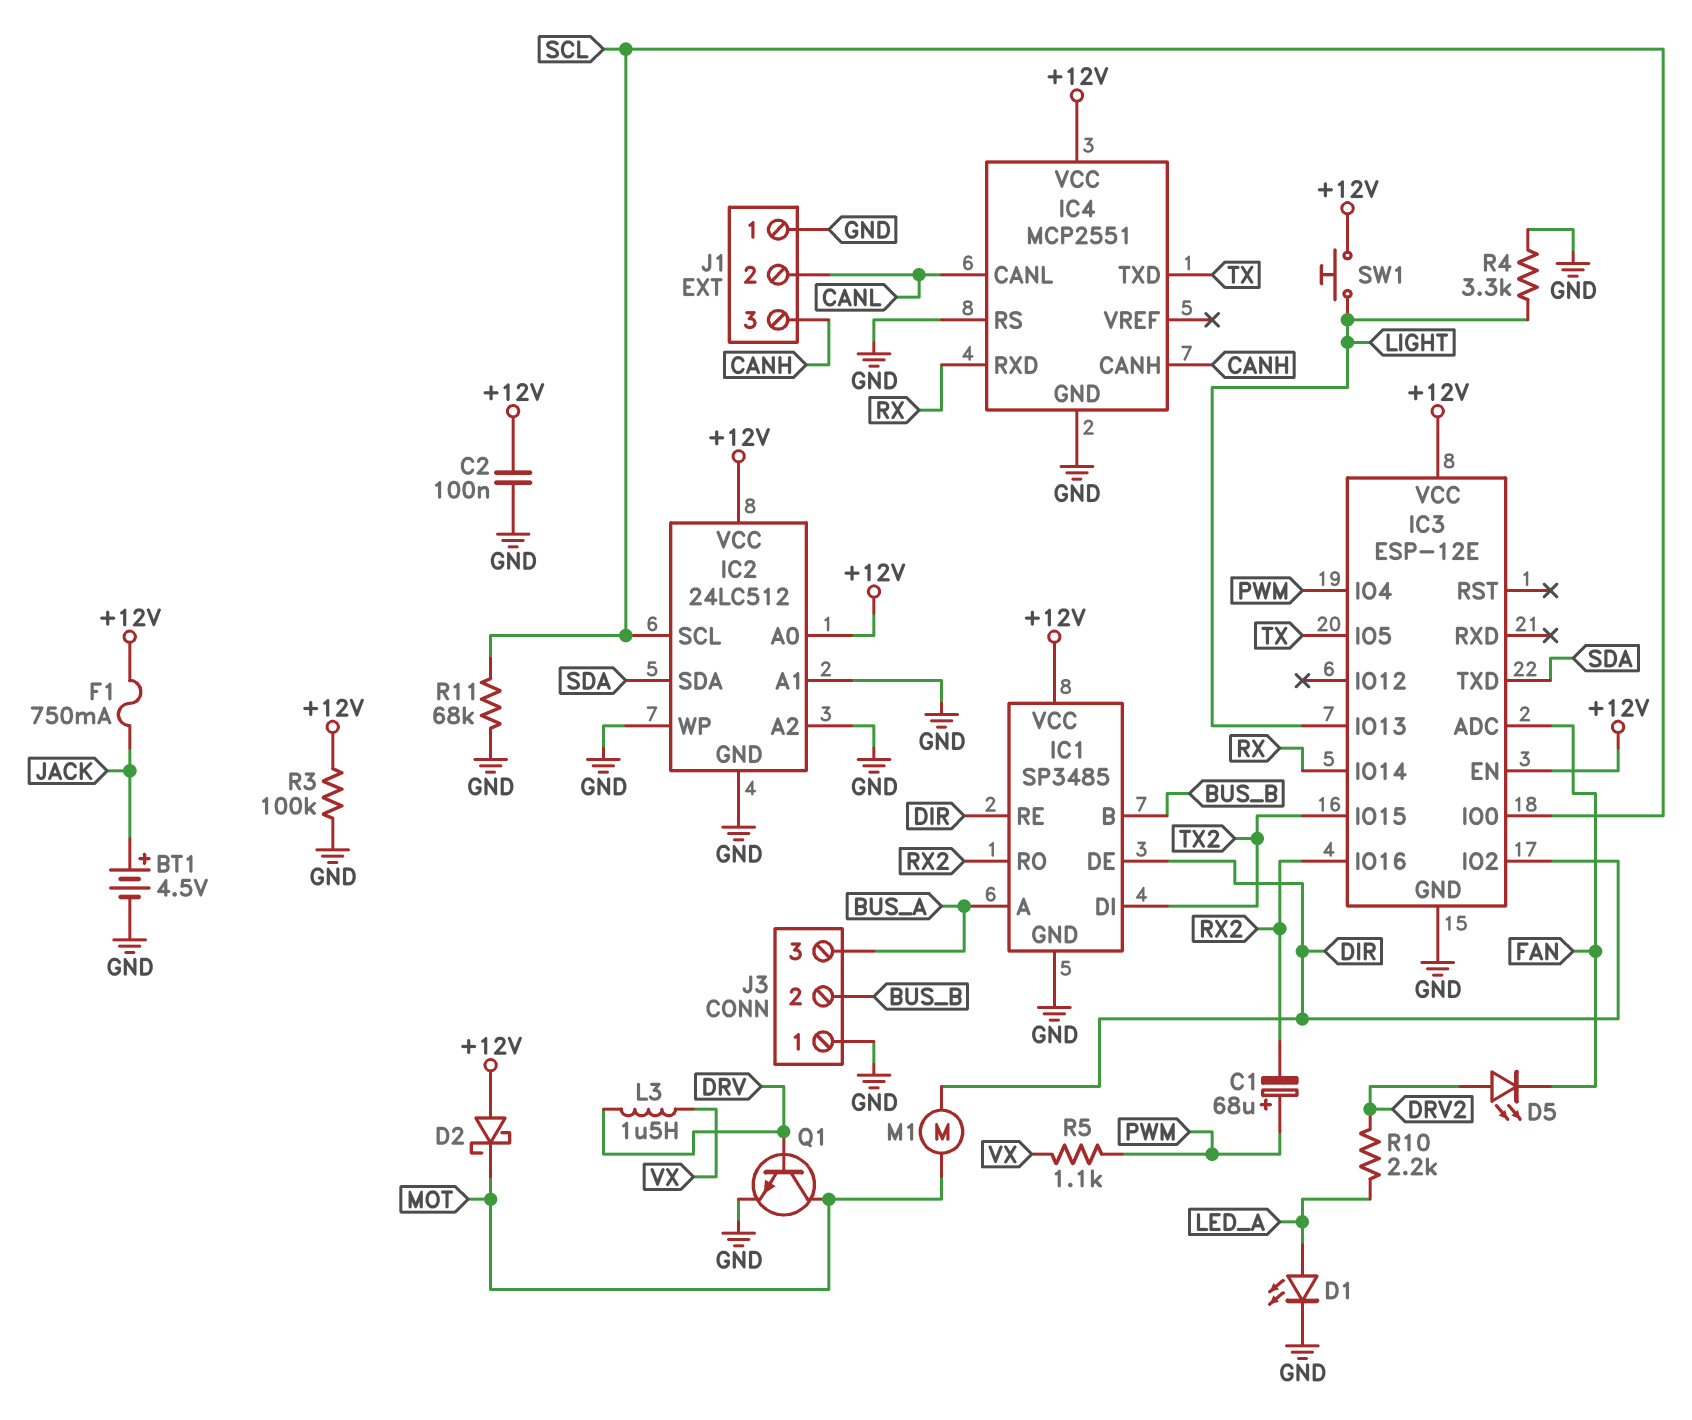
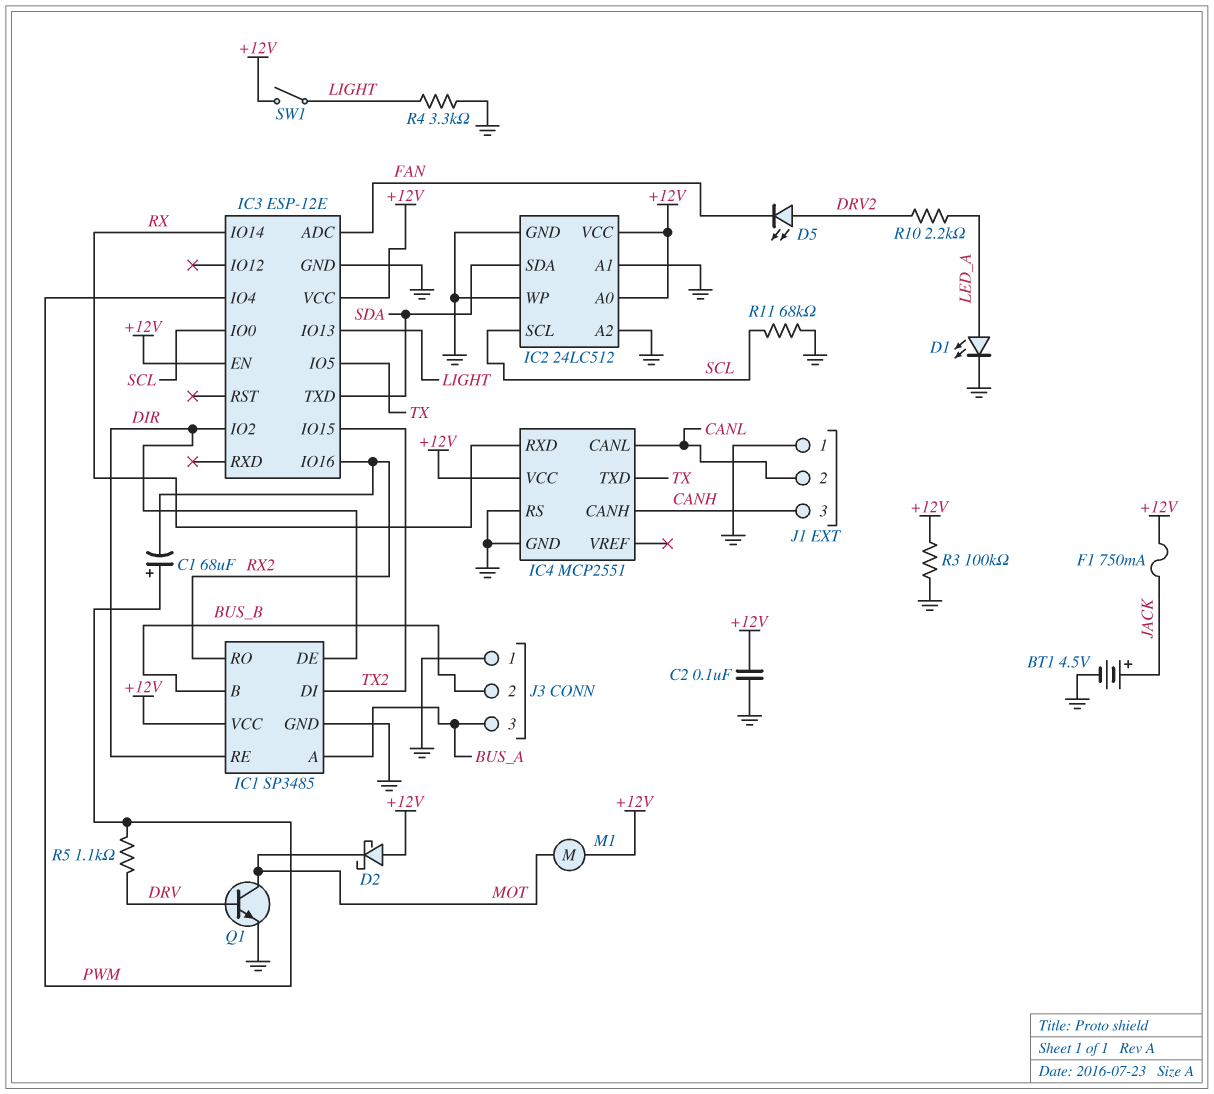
L3: 1.5uH (DRV, VX) -> none
M1: motor (DIR, MOT) -> motor (+12V, MOT)
R5: 1.1k (PWM, VX) -> 1.1k (DRV, PWM)
SW1: button (+12V, LIGHT) -> switch (+12V, LIGHT)

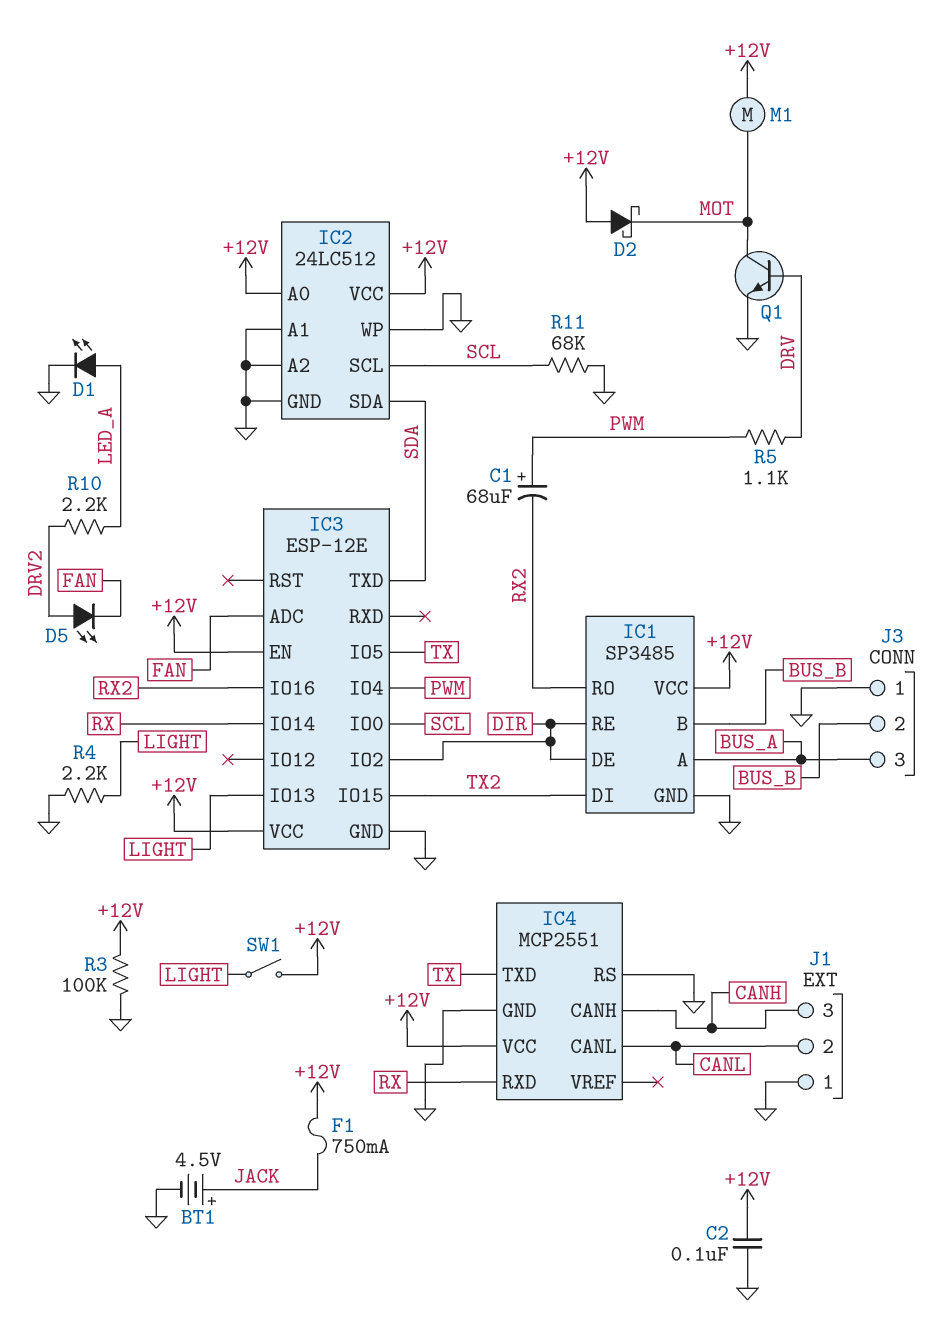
R4: 3.3k (GND, LIGHT) -> 2.2k (GND, LIGHT)

